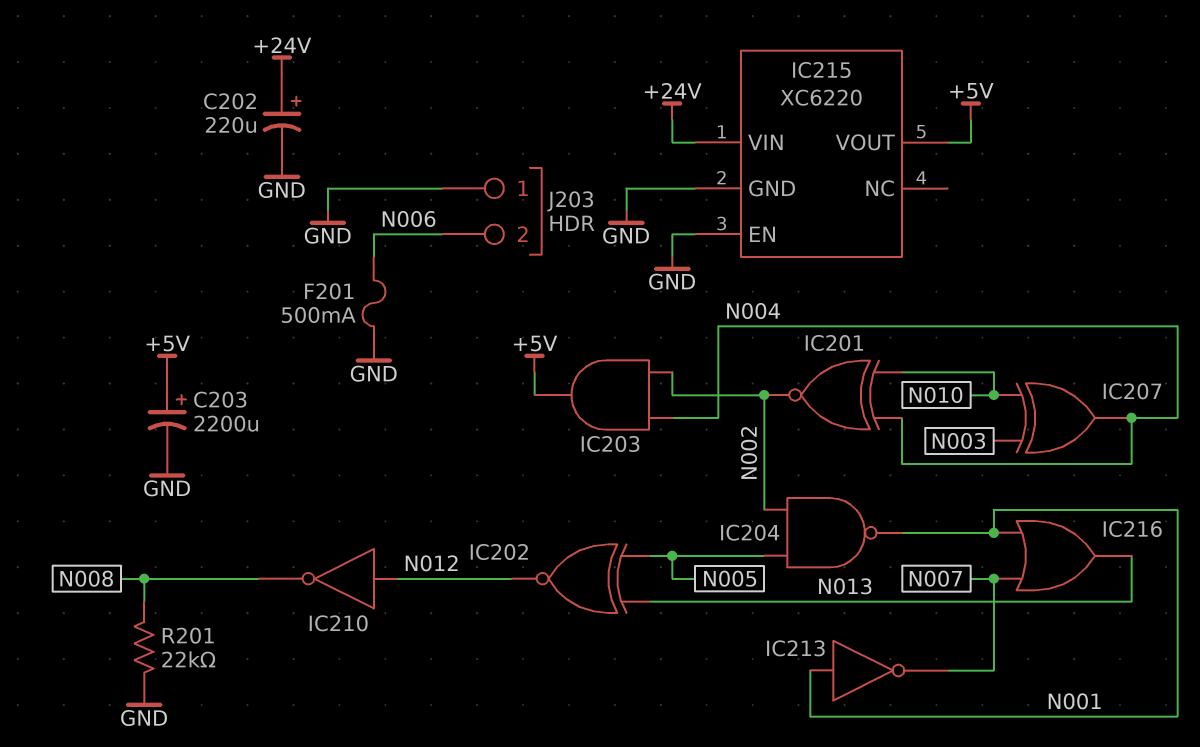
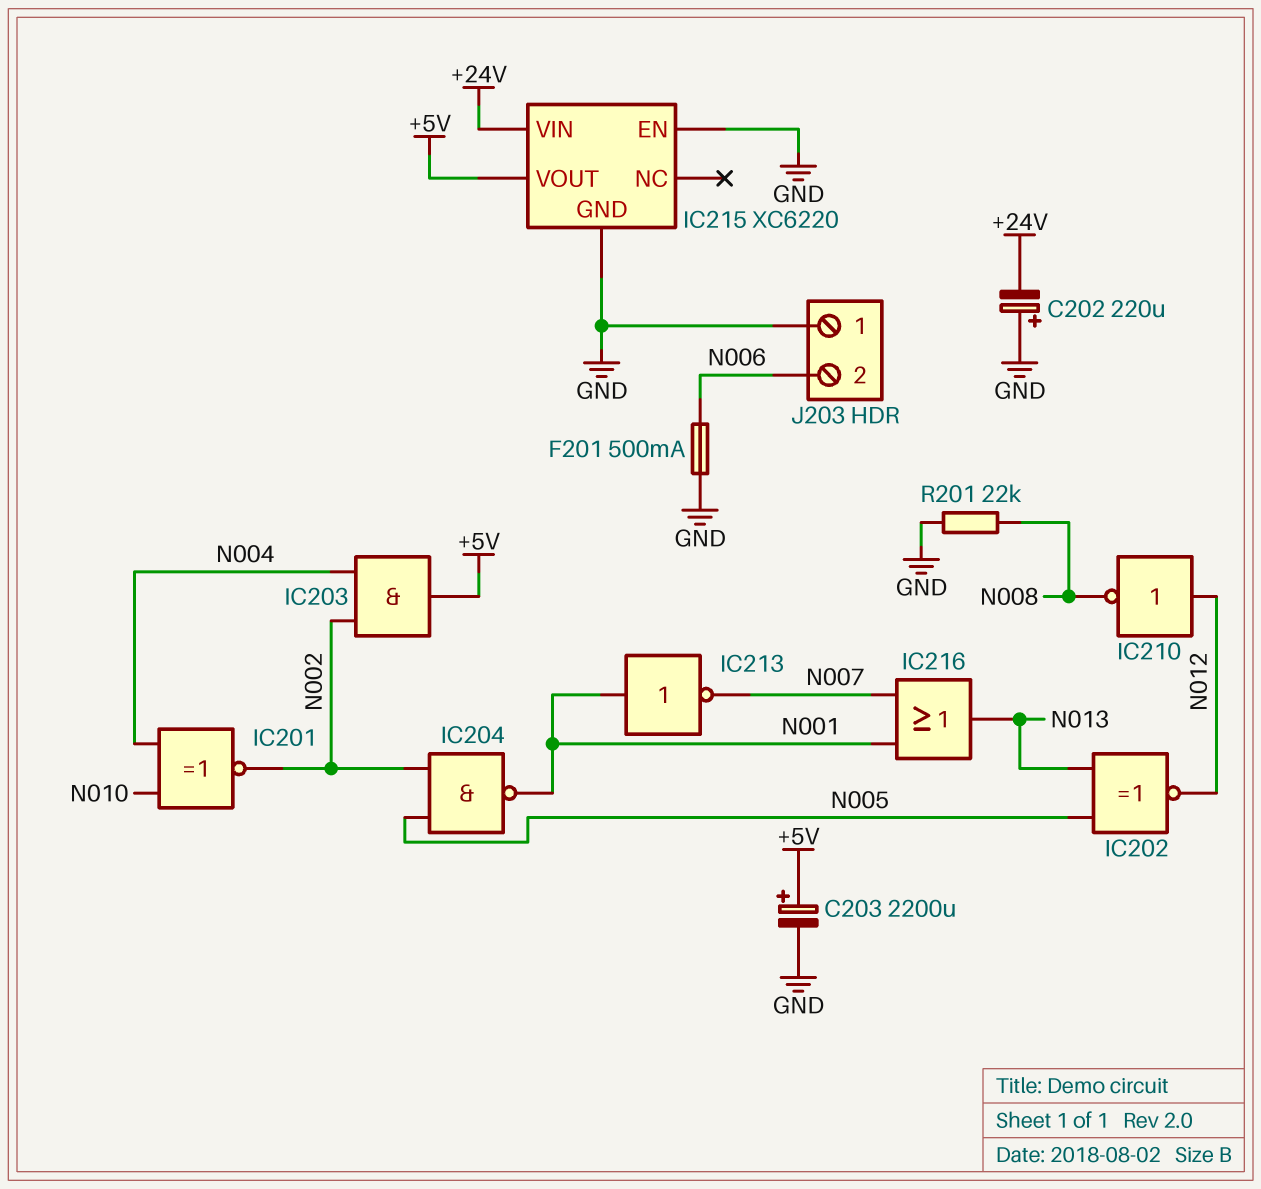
C202: 220uF (plus +24V, minus GND) -> 220uF (plus GND, minus +24V)
IC207: XOR (in N003, in N010, out N004) -> none

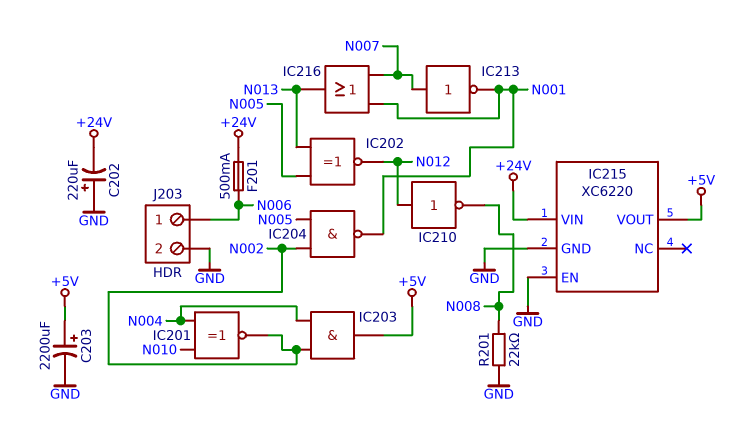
F201: 500mA (GND, N006) -> 500mA (+24V, N006)
IC213: NOT (in N001, out N007) -> NOT (in N007, out N001)
J203 pin 1: GND -> N006
J203 pin 2: N006 -> GND

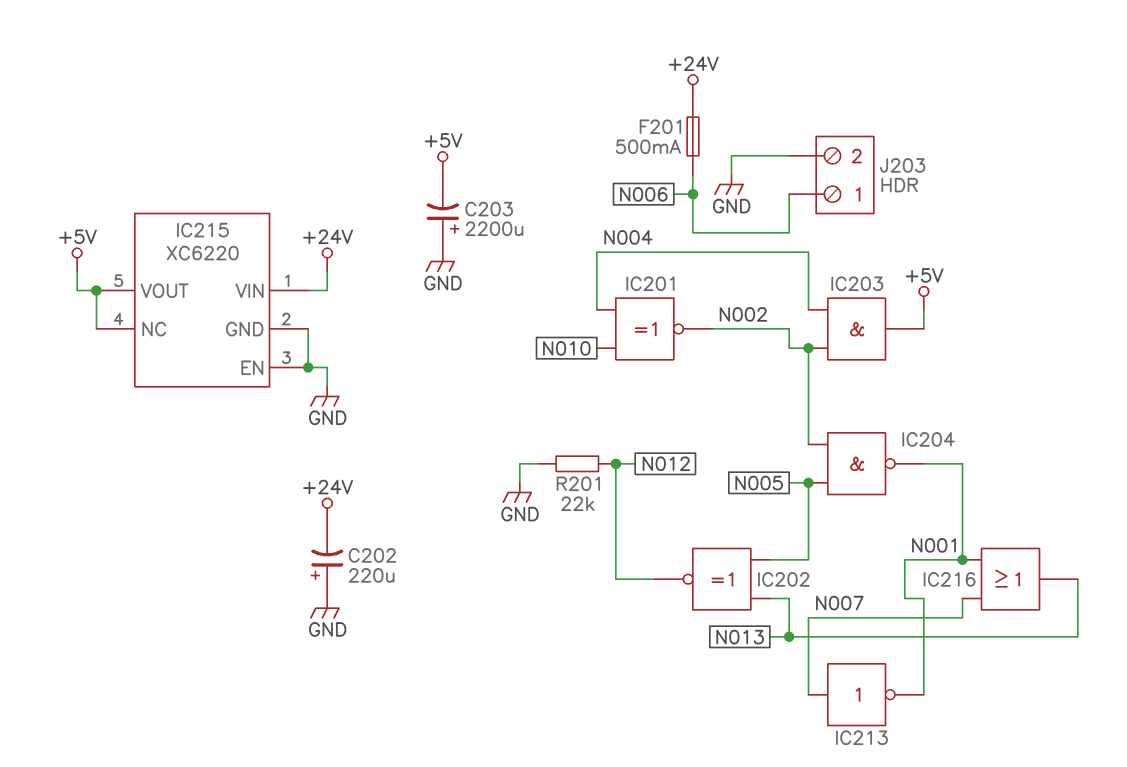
C203: 2200uF (plus +5V, minus GND) -> 2200uF (plus GND, minus +5V)
IC210: NOT (in N012, out N008) -> none
IC215 pin NC: none -> +5V
R201: 22k (GND, N008) -> 22k (GND, N012)

